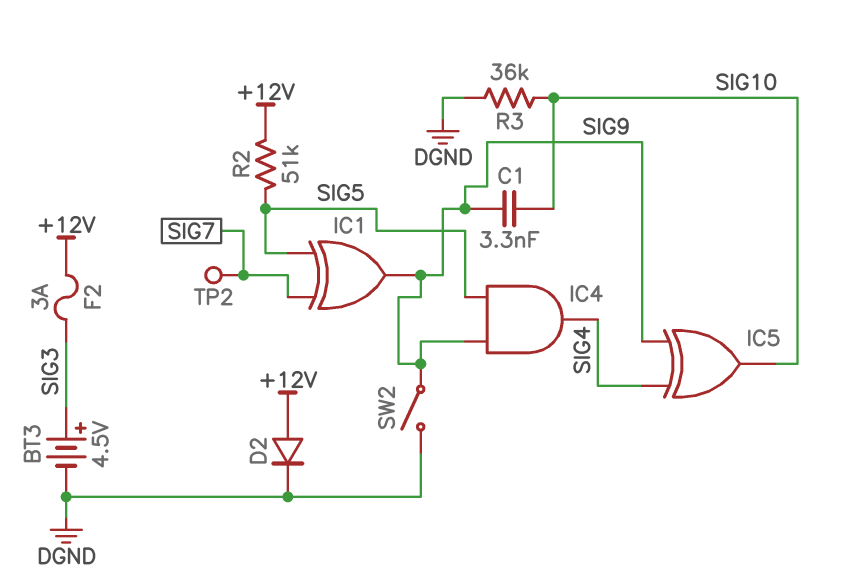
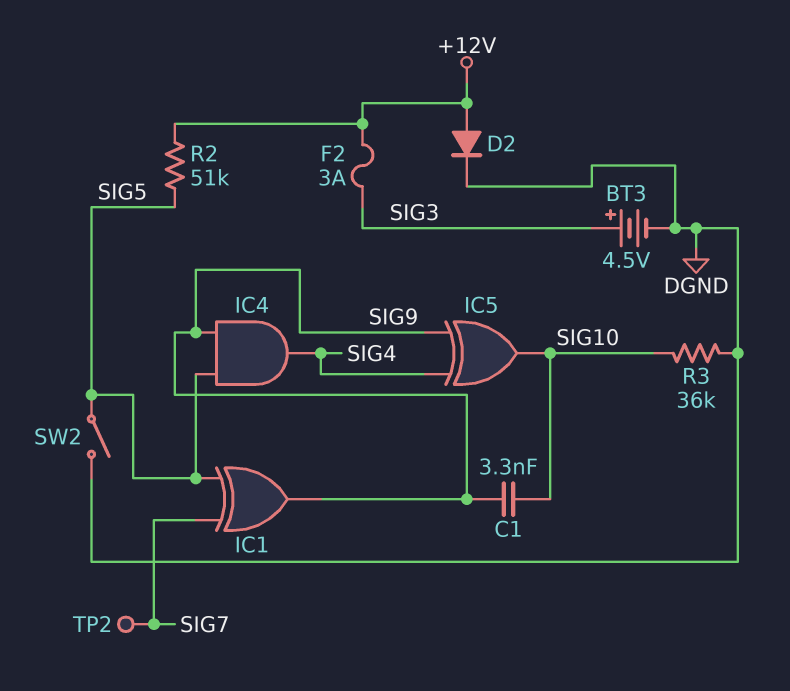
SW2: switch (DGND, SIG9) -> switch (DGND, SIG5)

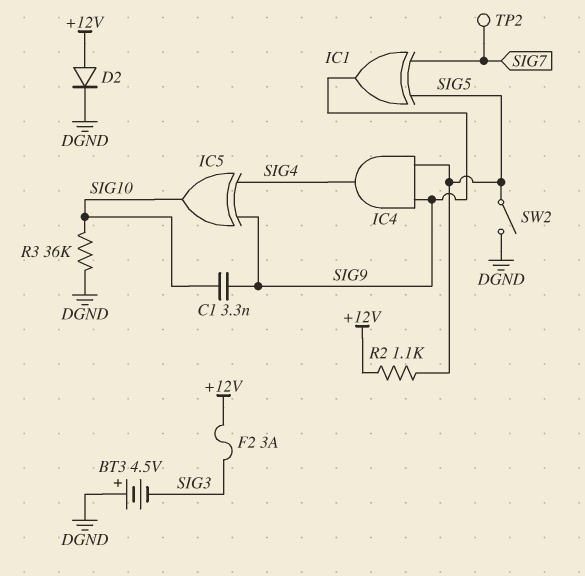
BT3: 4.5V (plus SIG3, minus DGND) -> 4.5V (plus DGND, minus SIG3)
R2: 51k (+12V, SIG5) -> 1.1k (+12V, SIG5)

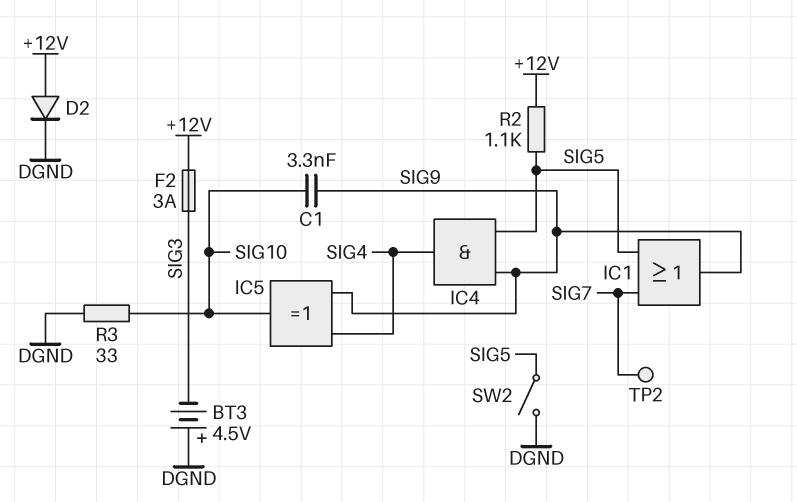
IC1: XOR (in SIG5, in SIG7, out SIG9) -> OR (in SIG5, in SIG7, out SIG9)
R3: 36k (DGND, SIG10) -> 33 (DGND, SIG10)

